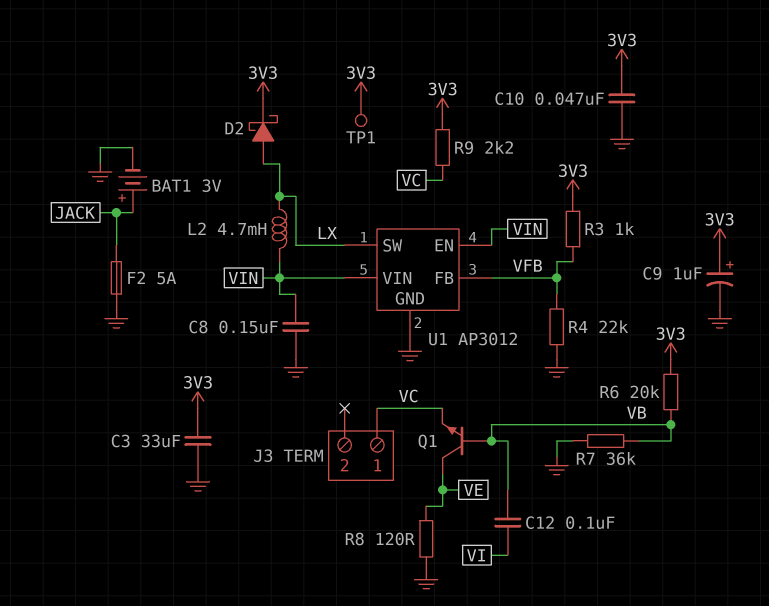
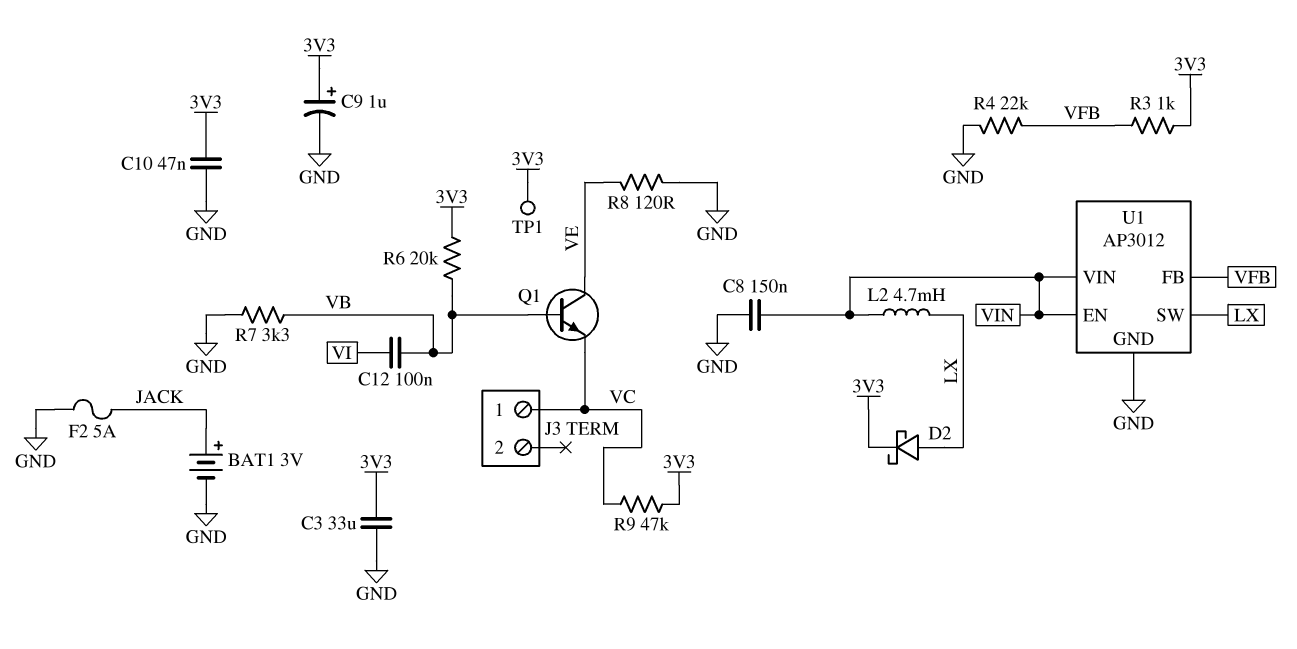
R7: 36k (GND, VB) -> 3.3k (GND, VB)
R9: 2.2k (3V3, VC) -> 47k (3V3, VC)

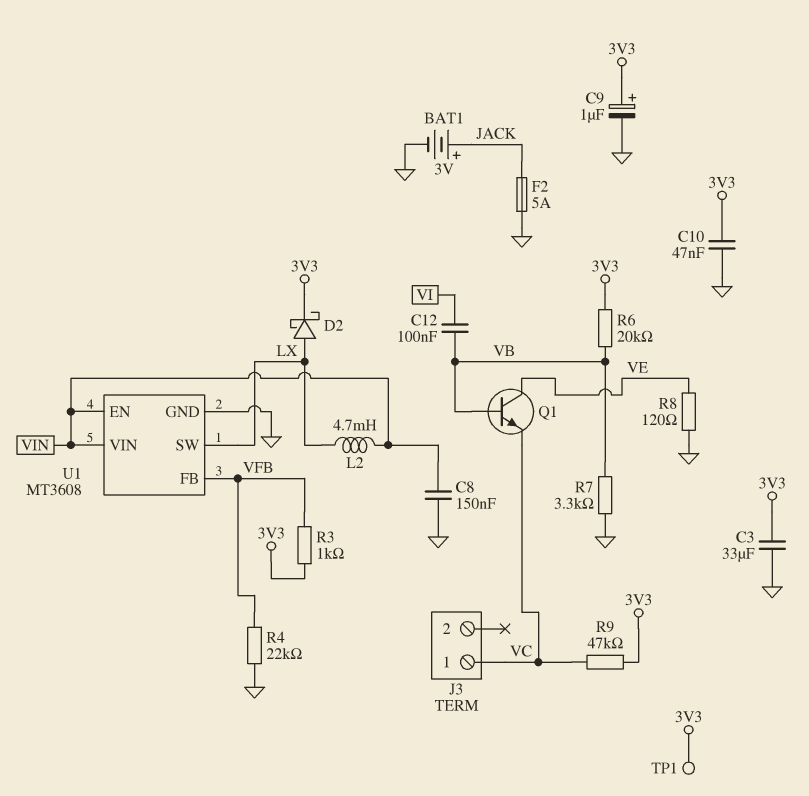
U1: AP3012 -> MT3608

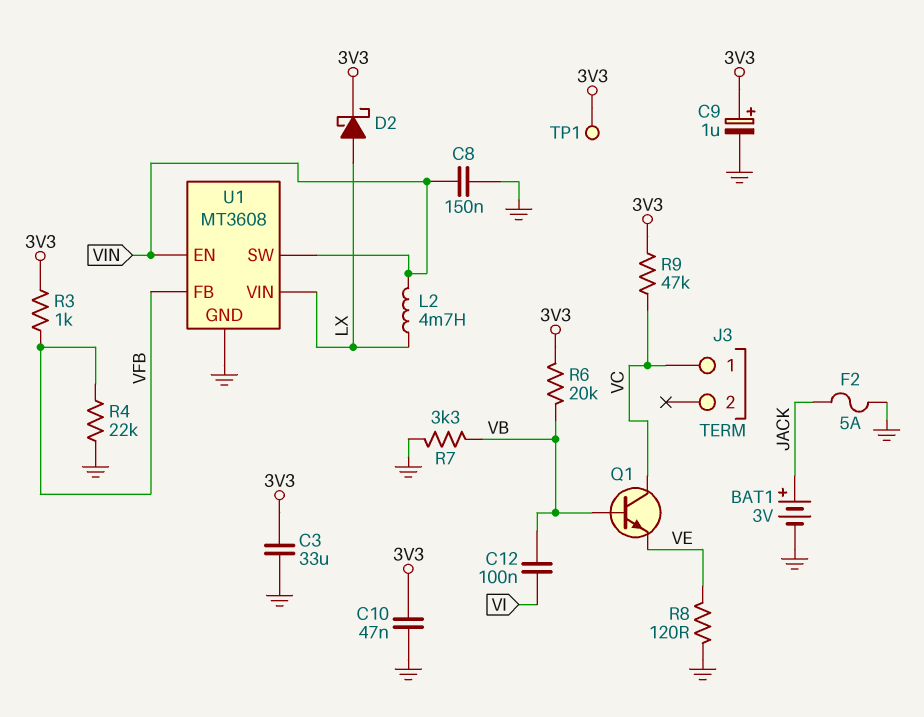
Q1: NPN (B VB, C VE, E VC) -> NPN (B VB, C VC, E VE)
U1 pin SW: LX -> VIN
U1 pin VIN: VIN -> LX

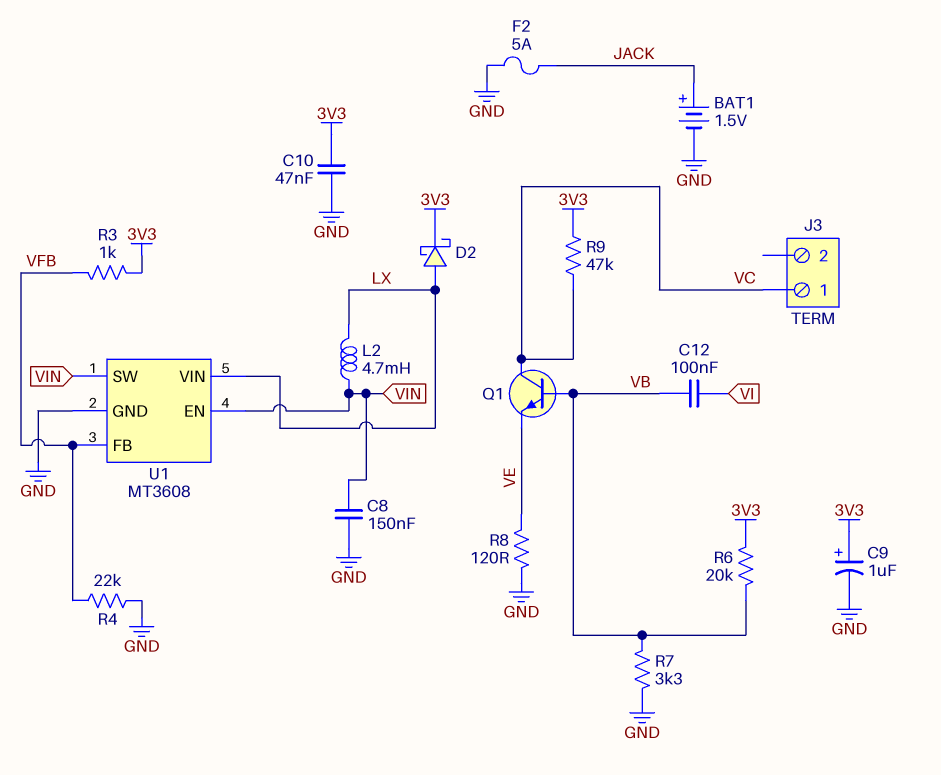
BAT1: 3V (plus JACK, minus GND) -> 1.5V (plus JACK, minus GND)
C3: 33uF (3V3, GND) -> none
TP1: test point (3V3) -> none

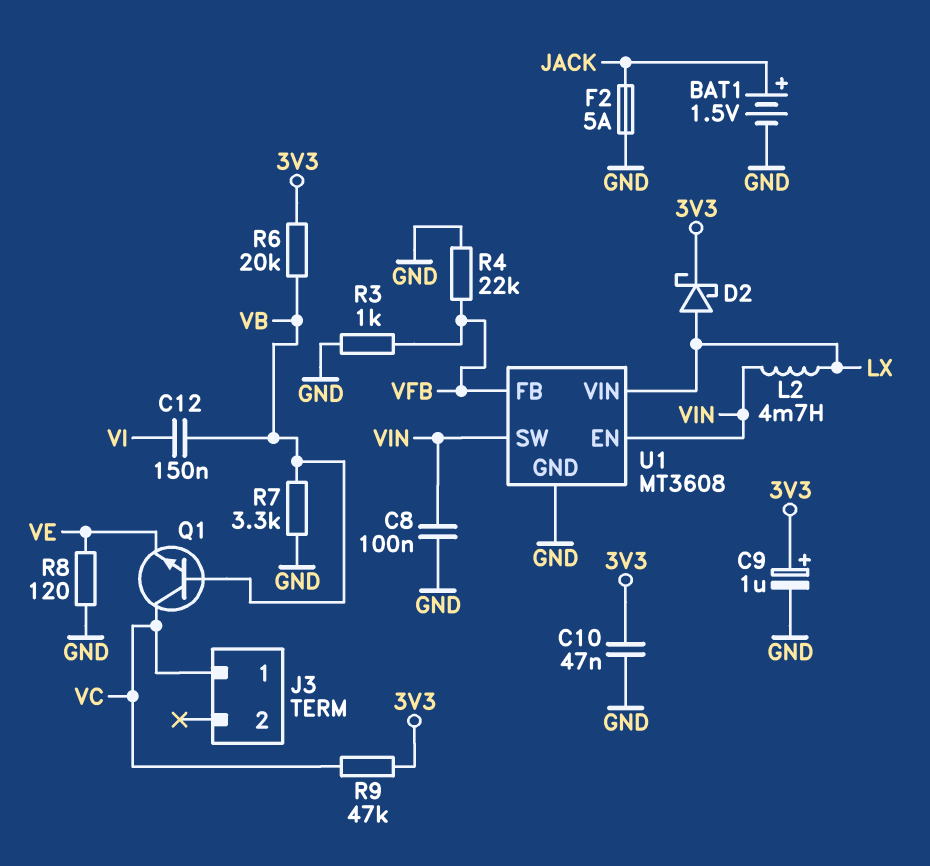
C8: 150nF (GND, VIN) -> 100nF (GND, VIN)
C12: 100nF (VB, VI) -> 150nF (VB, VI)
R3: 1k (3V3, VFB) -> 1k (GND, VFB)

